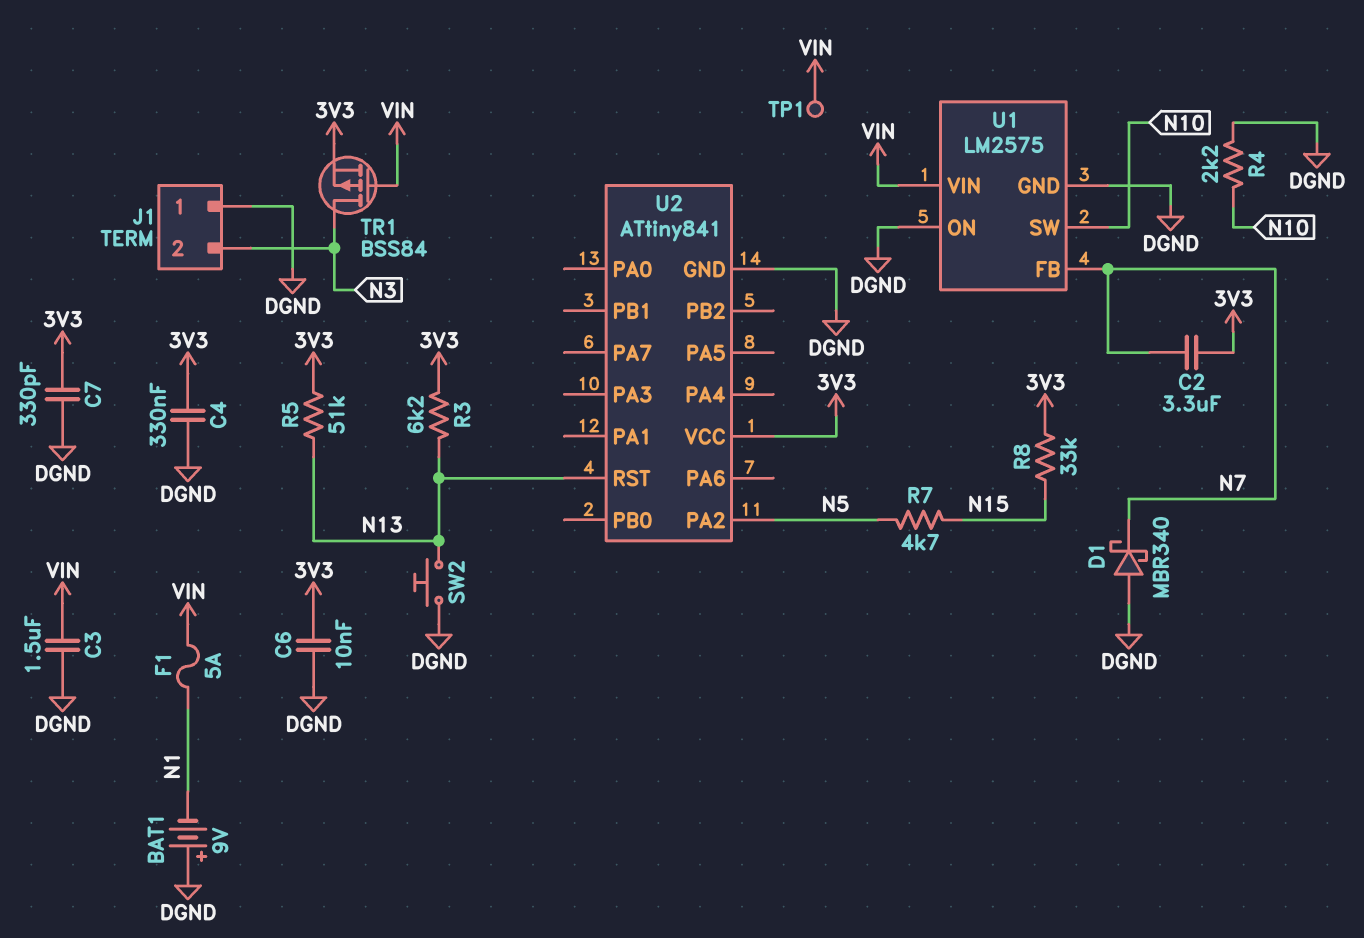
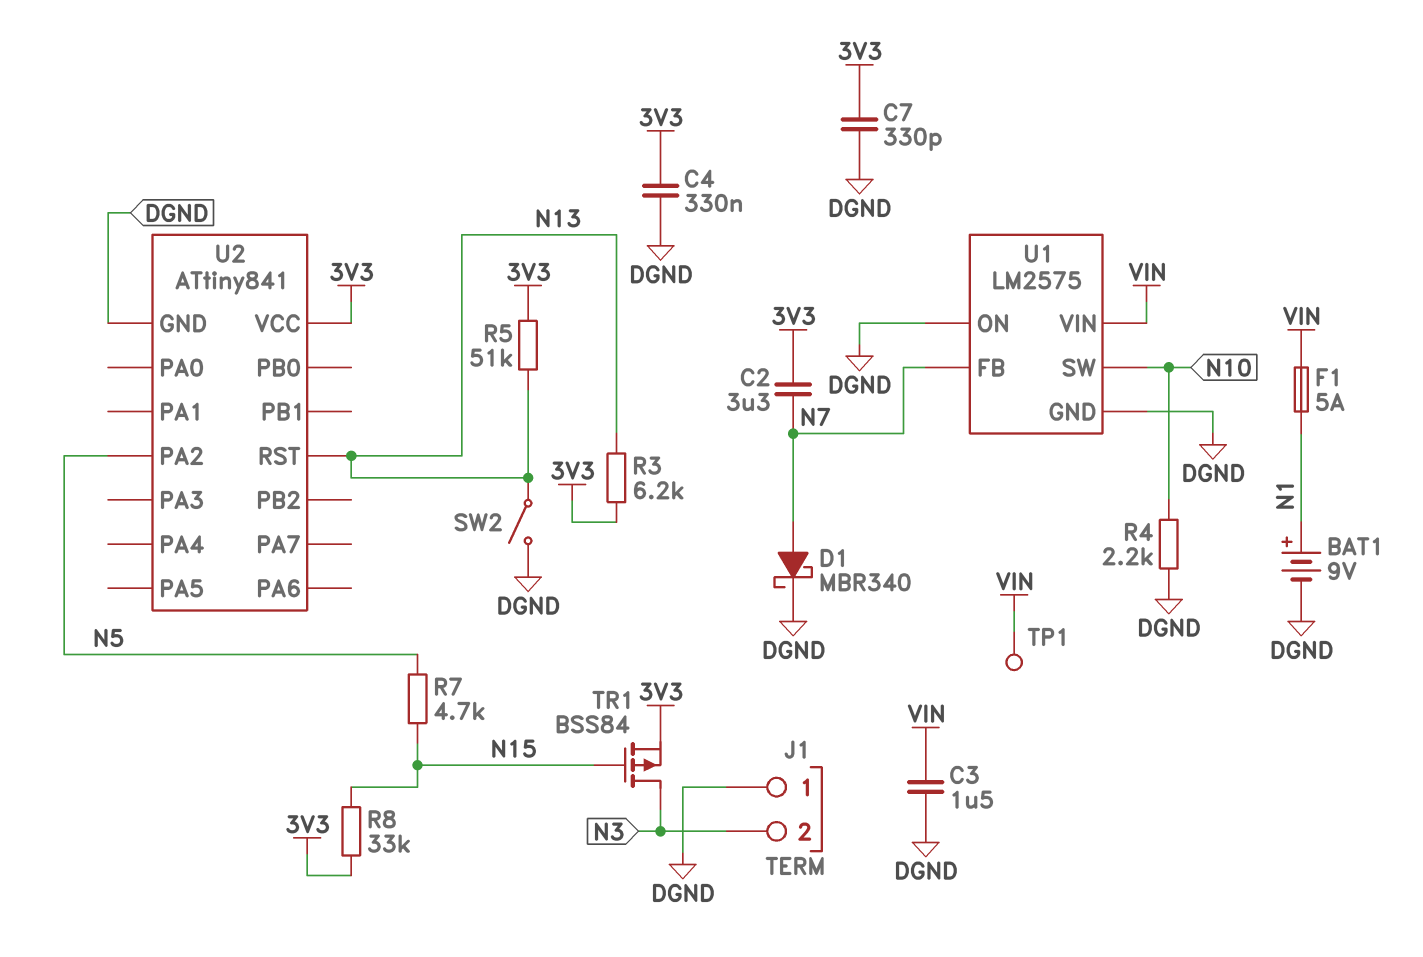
BAT1: 9V (plus DGND, minus N1) -> 9V (plus N1, minus DGND)
C6: 10nF (3V3, DGND) -> none
D1: schottky MBR340 (A DGND, K N7) -> schottky MBR340 (A N7, K DGND)
SW2: button (DGND, N13) -> switch (DGND, N13)
TR1: PMOS BSS84 (G VIN, D N3, S 3V3) -> PMOS BSS84 (G N15, D N3, S 3V3)

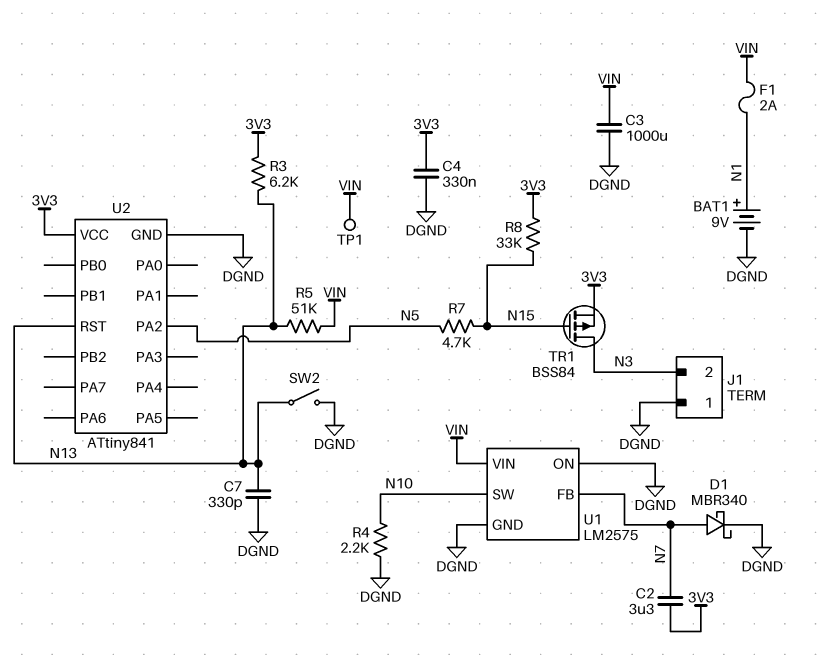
C3: 1.5uF (DGND, VIN) -> 1000uF (DGND, VIN)
C7: 330pF (3V3, DGND) -> 330pF (DGND, N13)
F1: 5A (N1, VIN) -> 2A (N1, VIN)
R5: 51k (3V3, N13) -> 51k (N13, VIN)

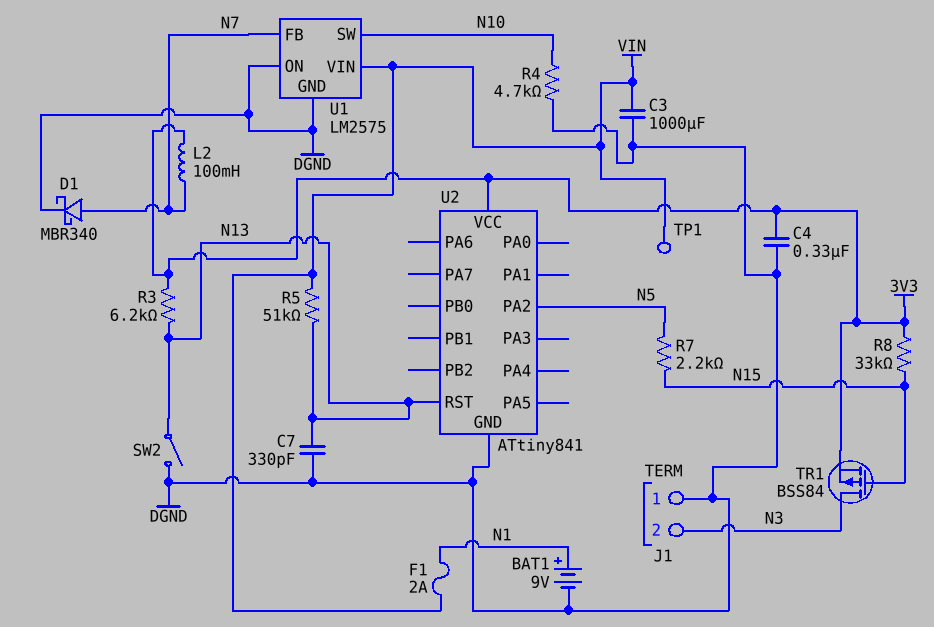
C2: 3.3uF (3V3, N7) -> none
L2: none -> 100mH (3V3, N7)
R4: 2.2k (DGND, N10) -> 4.7k (DGND, N10)
R7: 4.7k (N5, N15) -> 2.2k (N5, N15)

